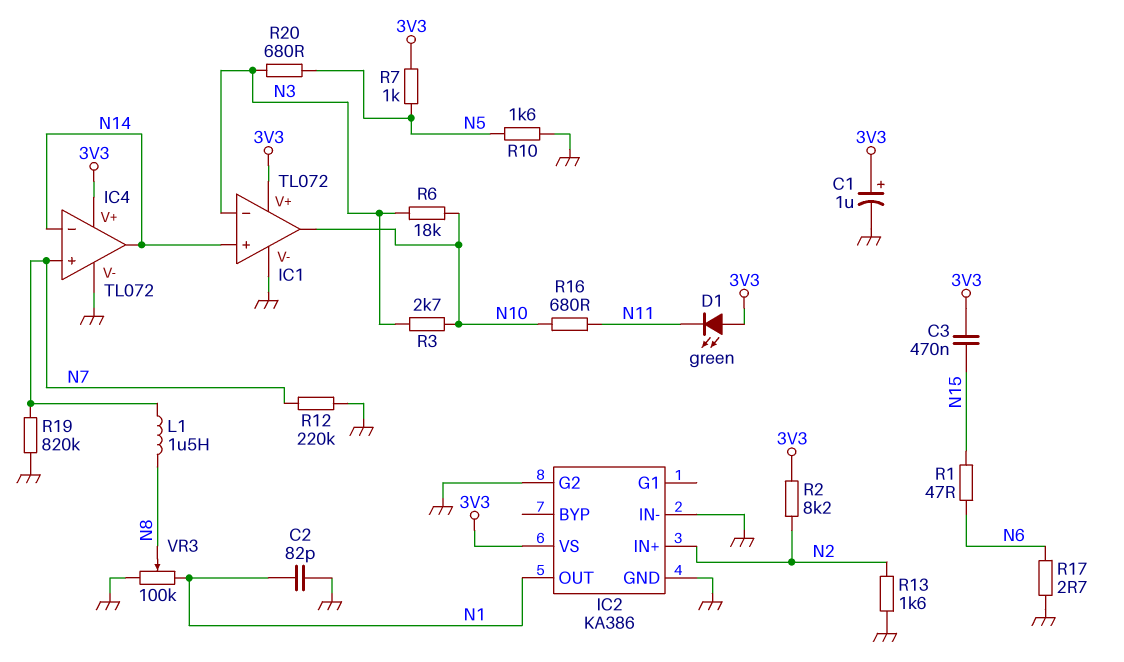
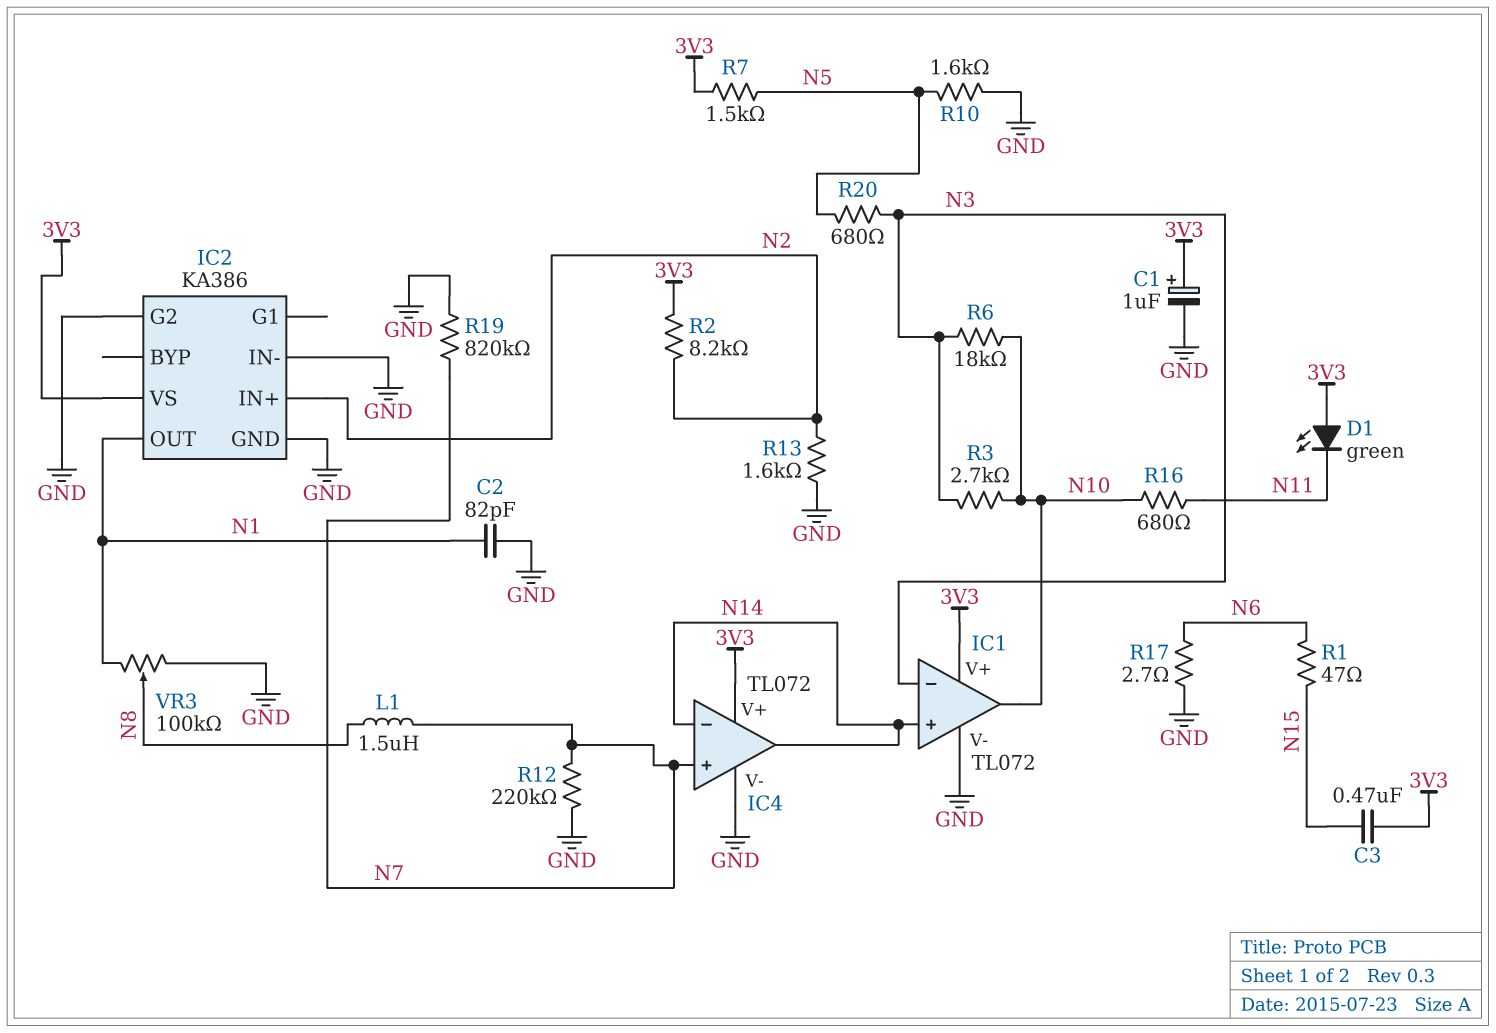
R7: 1k (3V3, N5) -> 1.5k (3V3, N5)

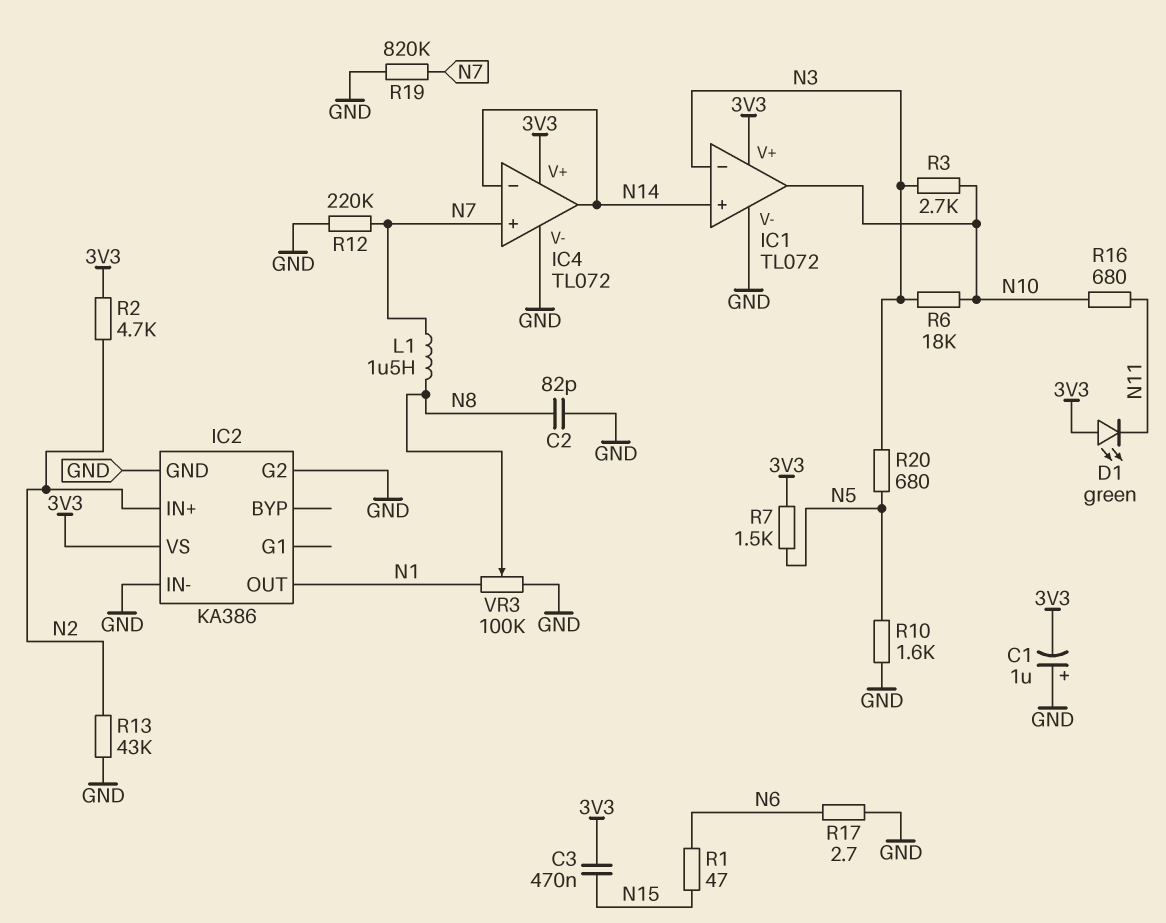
C1: 1uF (plus 3V3, minus GND) -> 1uF (plus GND, minus 3V3)
C2: 82pF (GND, N1) -> 82pF (GND, N8)
R2: 8.2k (3V3, N2) -> 4.7k (3V3, N2)
R13: 1.6k (GND, N2) -> 43k (GND, N2)

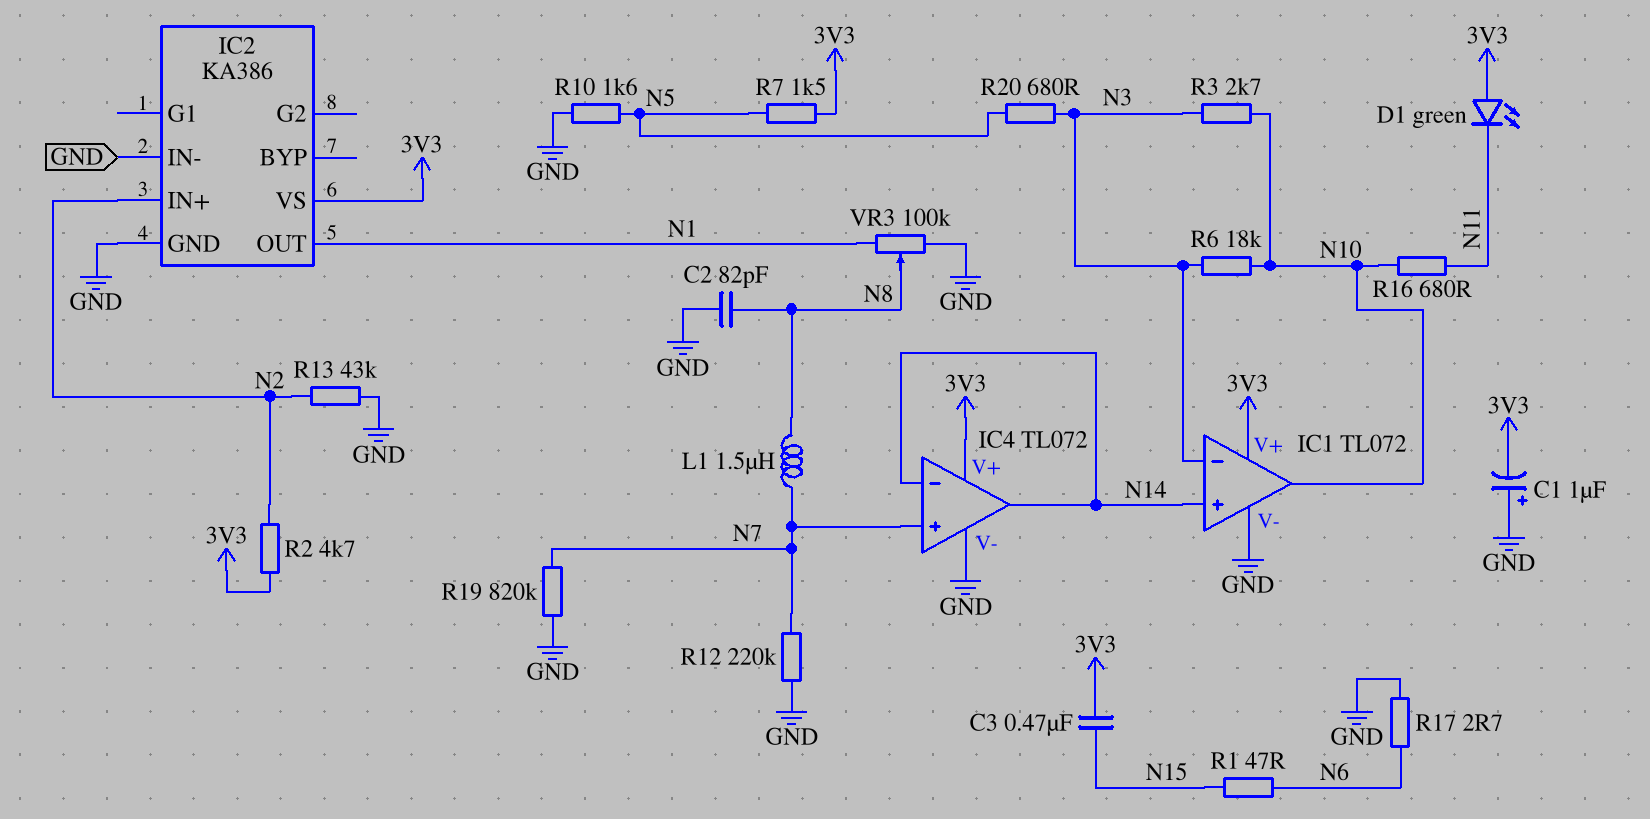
IC2 pin G2: GND -> none

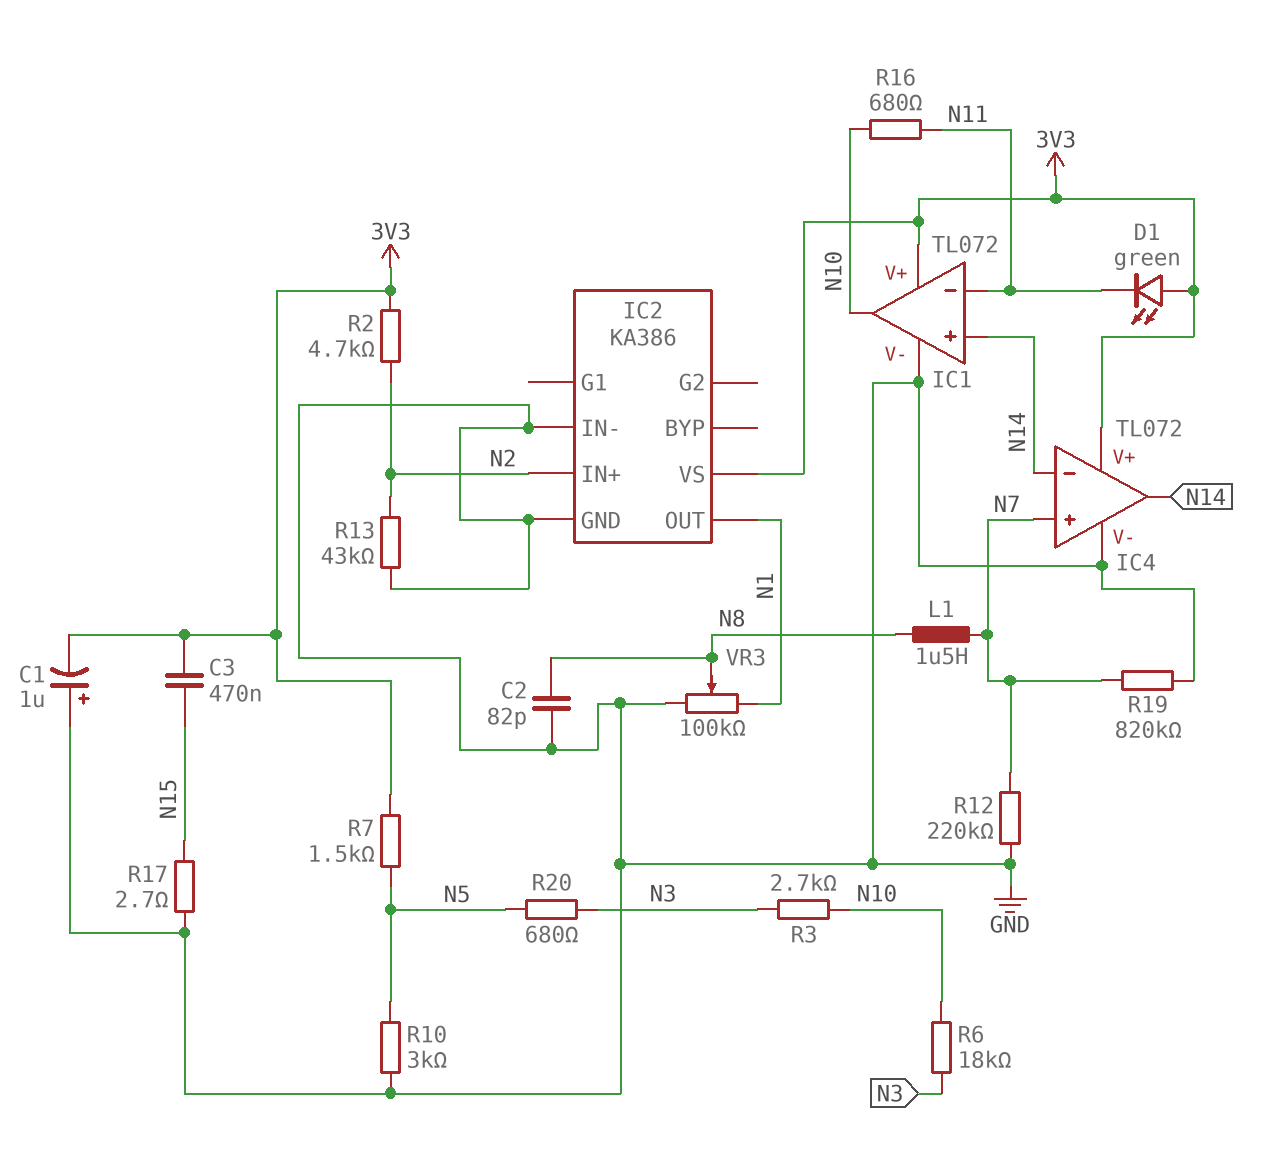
IC1 pin in-: N3 -> N11
R1: 47 (N6, N15) -> none
R10: 1.6k (GND, N5) -> 3k (GND, N5)
R17: 2.7 (GND, N6) -> 2.7 (GND, N15)

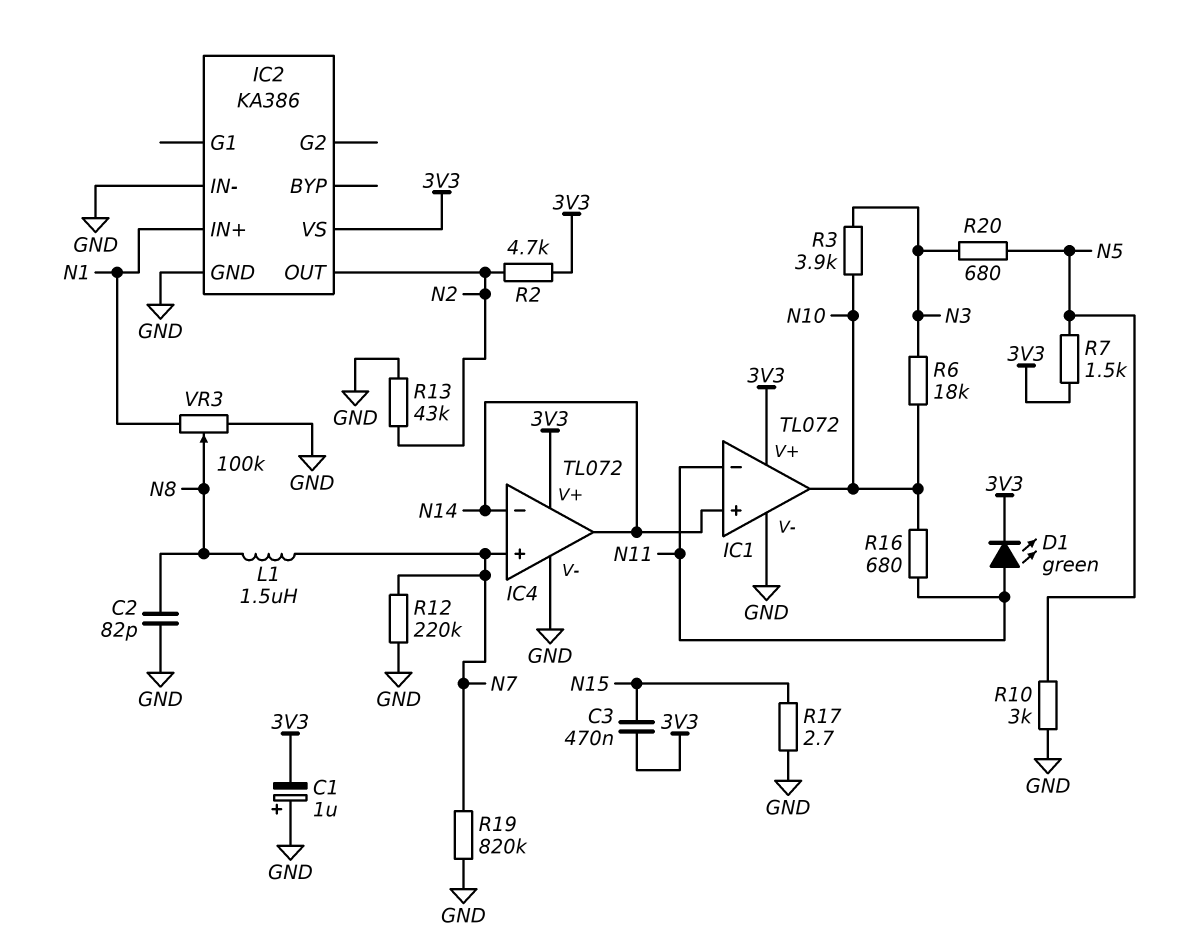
D1: LED green (A 3V3, K N11) -> LED green (A N11, K 3V3)
IC2 pin IN+: N2 -> N1
IC2 pin OUT: N1 -> N2
R3: 2.7k (N3, N10) -> 3.9k (N3, N10)

